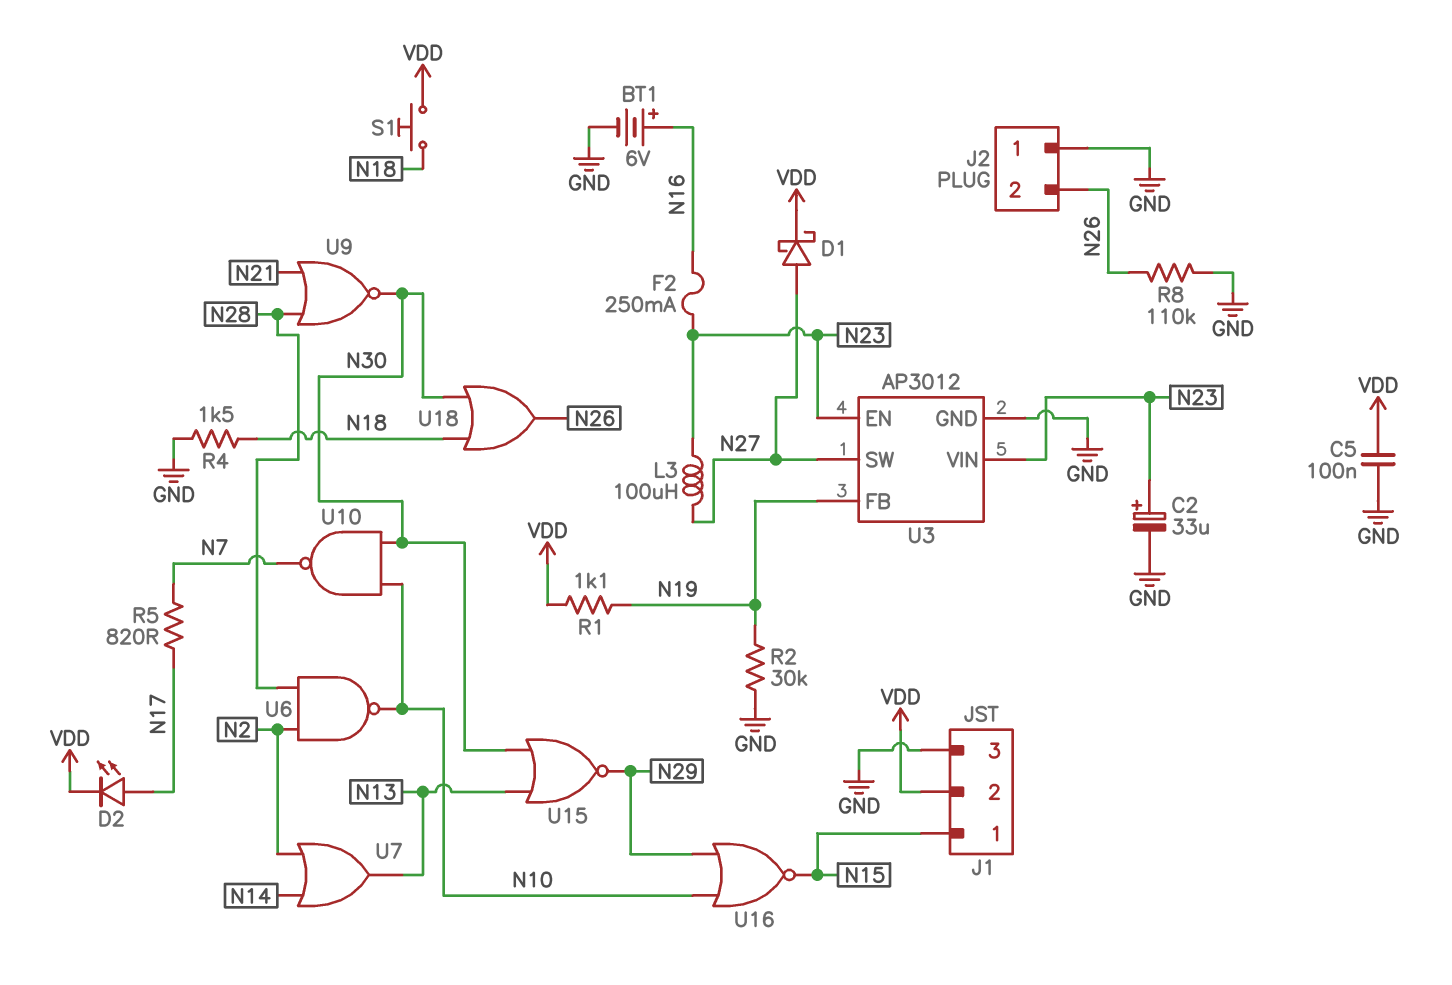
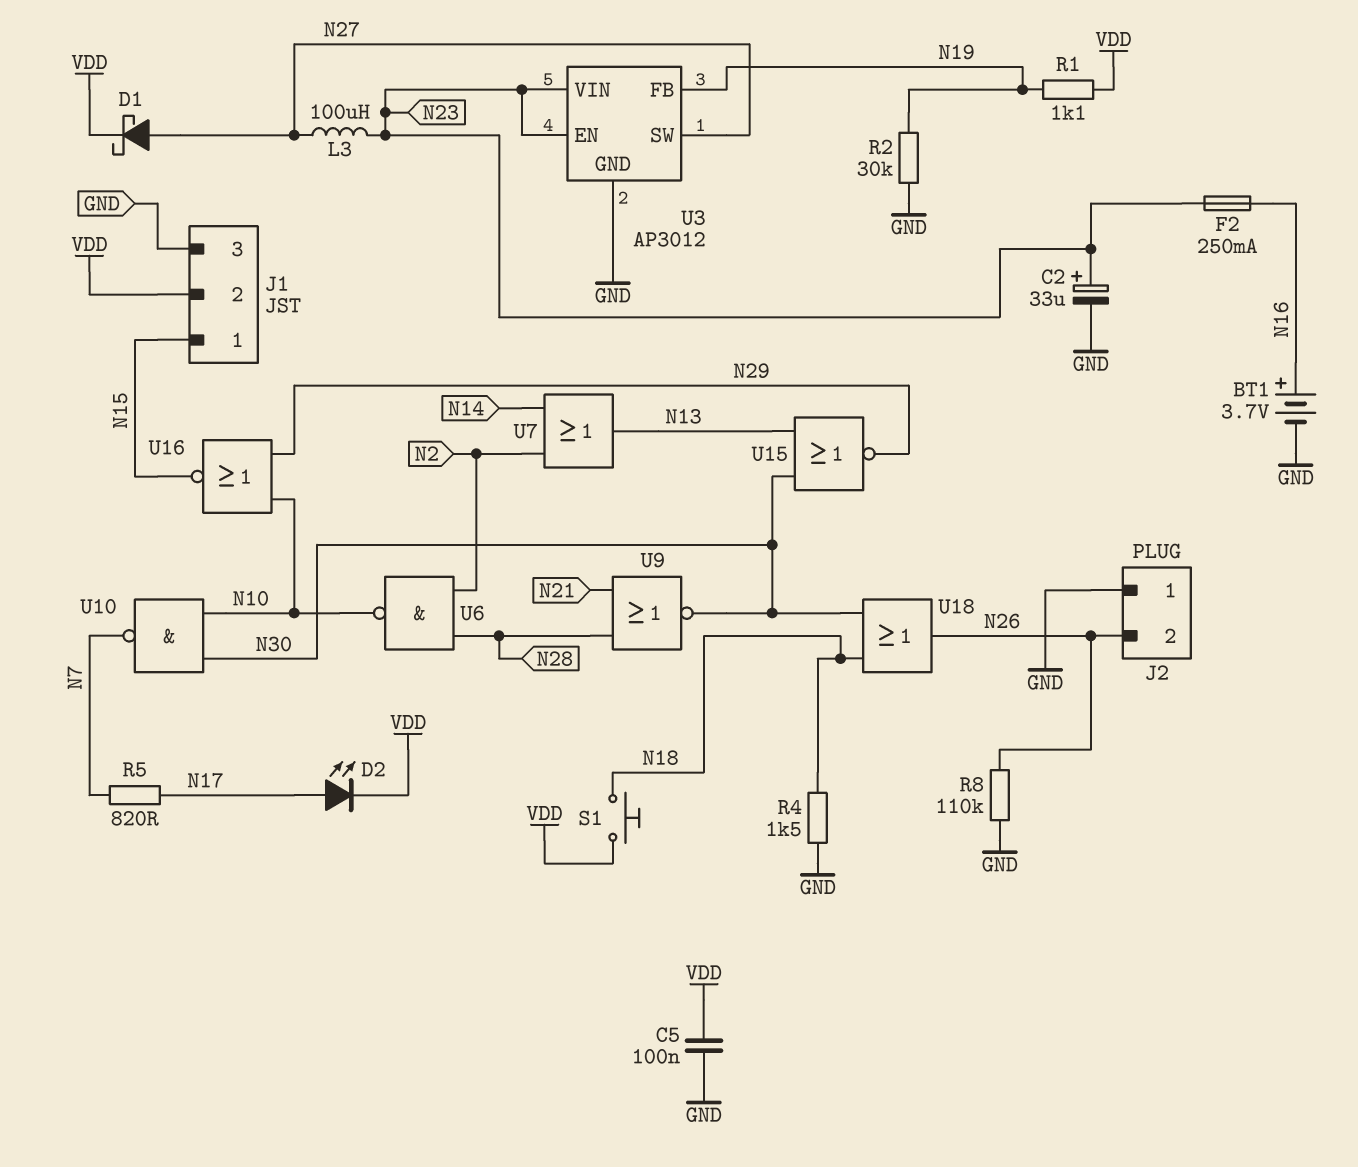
BT1: 6V (plus N16, minus GND) -> 3.7V (plus N16, minus GND)

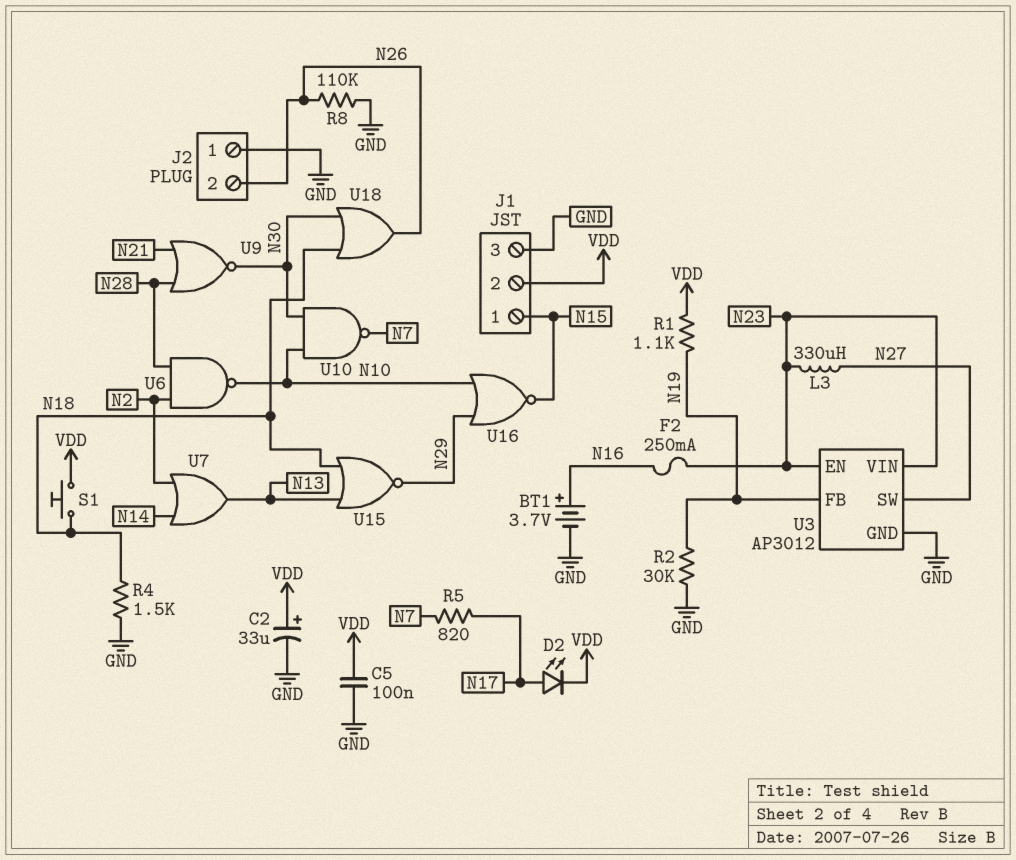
C2: 33uF (plus N23, minus GND) -> 33uF (plus VDD, minus GND)
D1: schottky (A N27, K VDD) -> none
L3: 100uH (N23, N27) -> 330uH (N23, N27)
U15: NOR (in N13, in N30, out N29) -> NOR (in N13, in N18, out N29)

